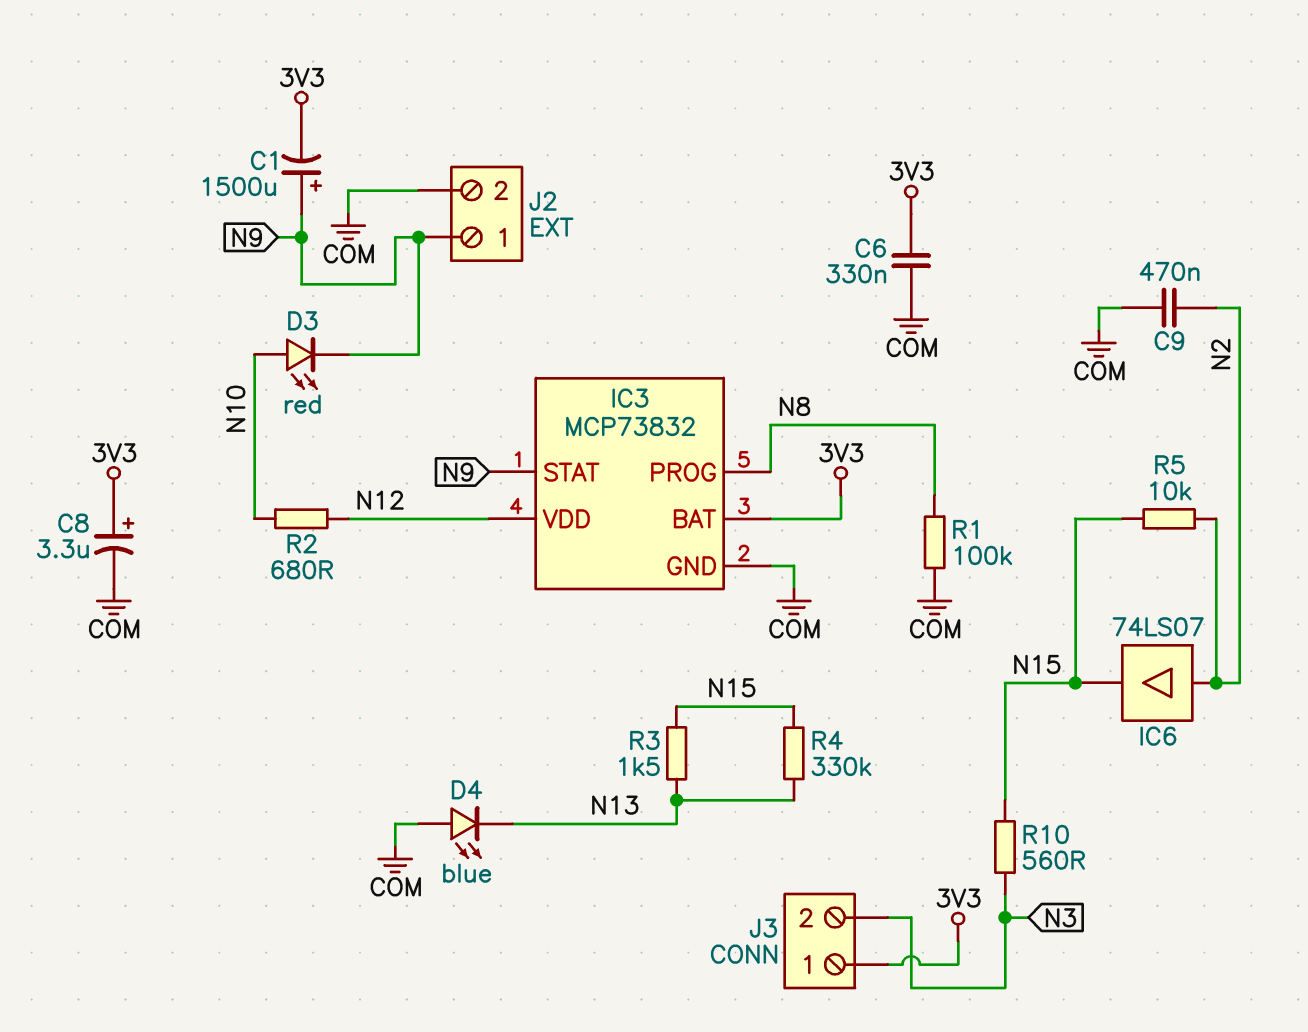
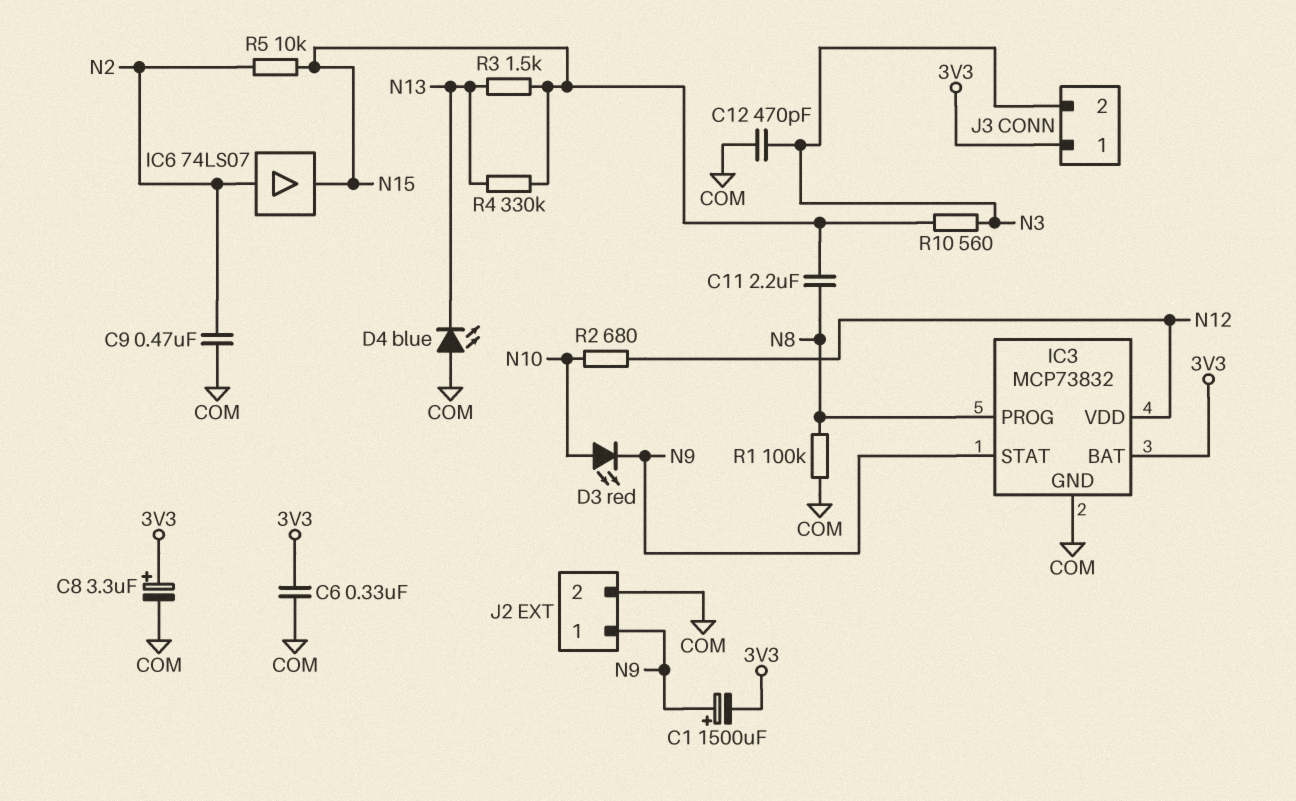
C11: none -> 2.2uF (N8, N15)
C12: none -> 470pF (COM, N3)

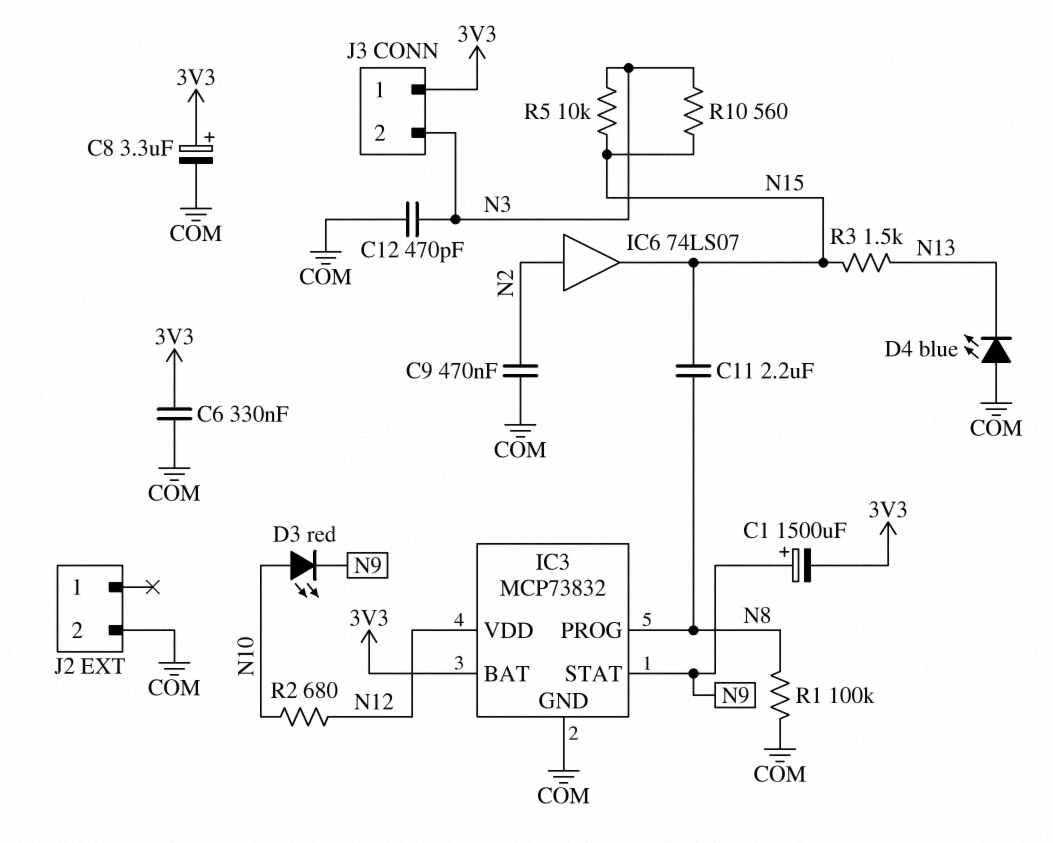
J2 pin 1: N9 -> none
R4: 330k (N13, N15) -> none
R5: 10k (N2, N15) -> 10k (N3, N15)

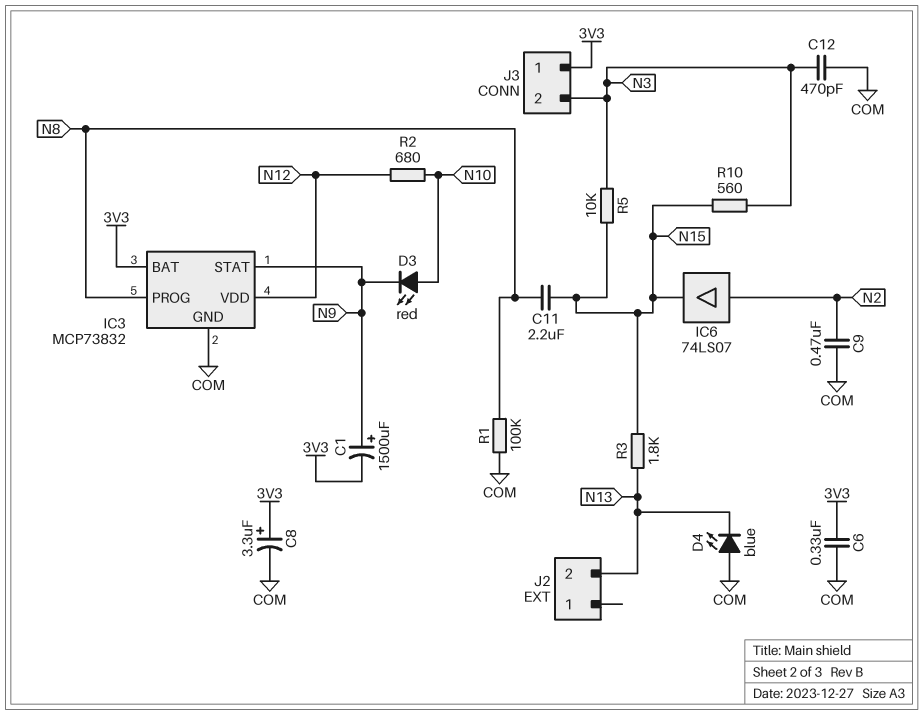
J2 pin 2: COM -> N13
R3: 1.5k (N13, N15) -> 1.8k (N13, N15)

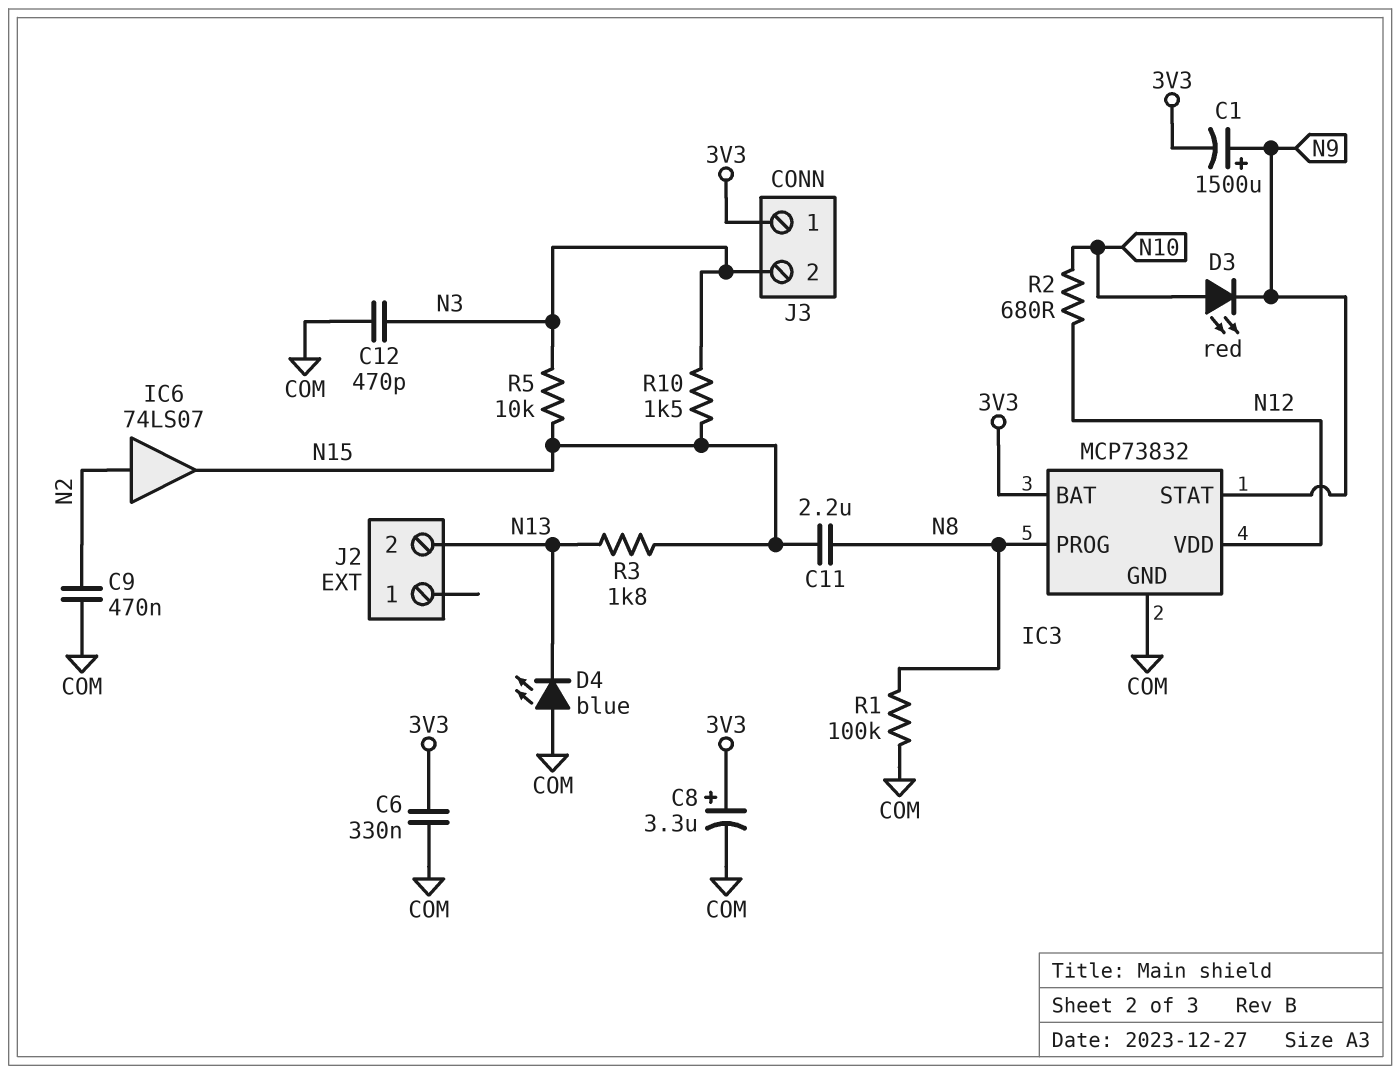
R10: 560 (N3, N15) -> 1.5k (N3, N15)

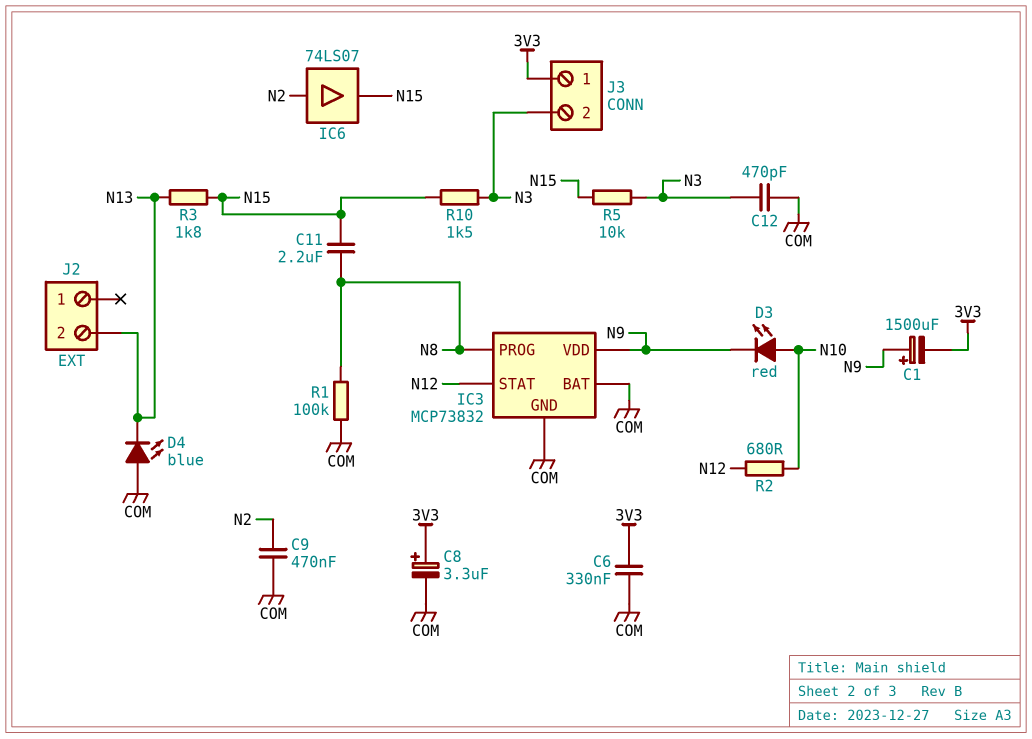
IC3 pin BAT: 3V3 -> COM
IC3 pin STAT: N9 -> N12
IC3 pin VDD: N12 -> N9

